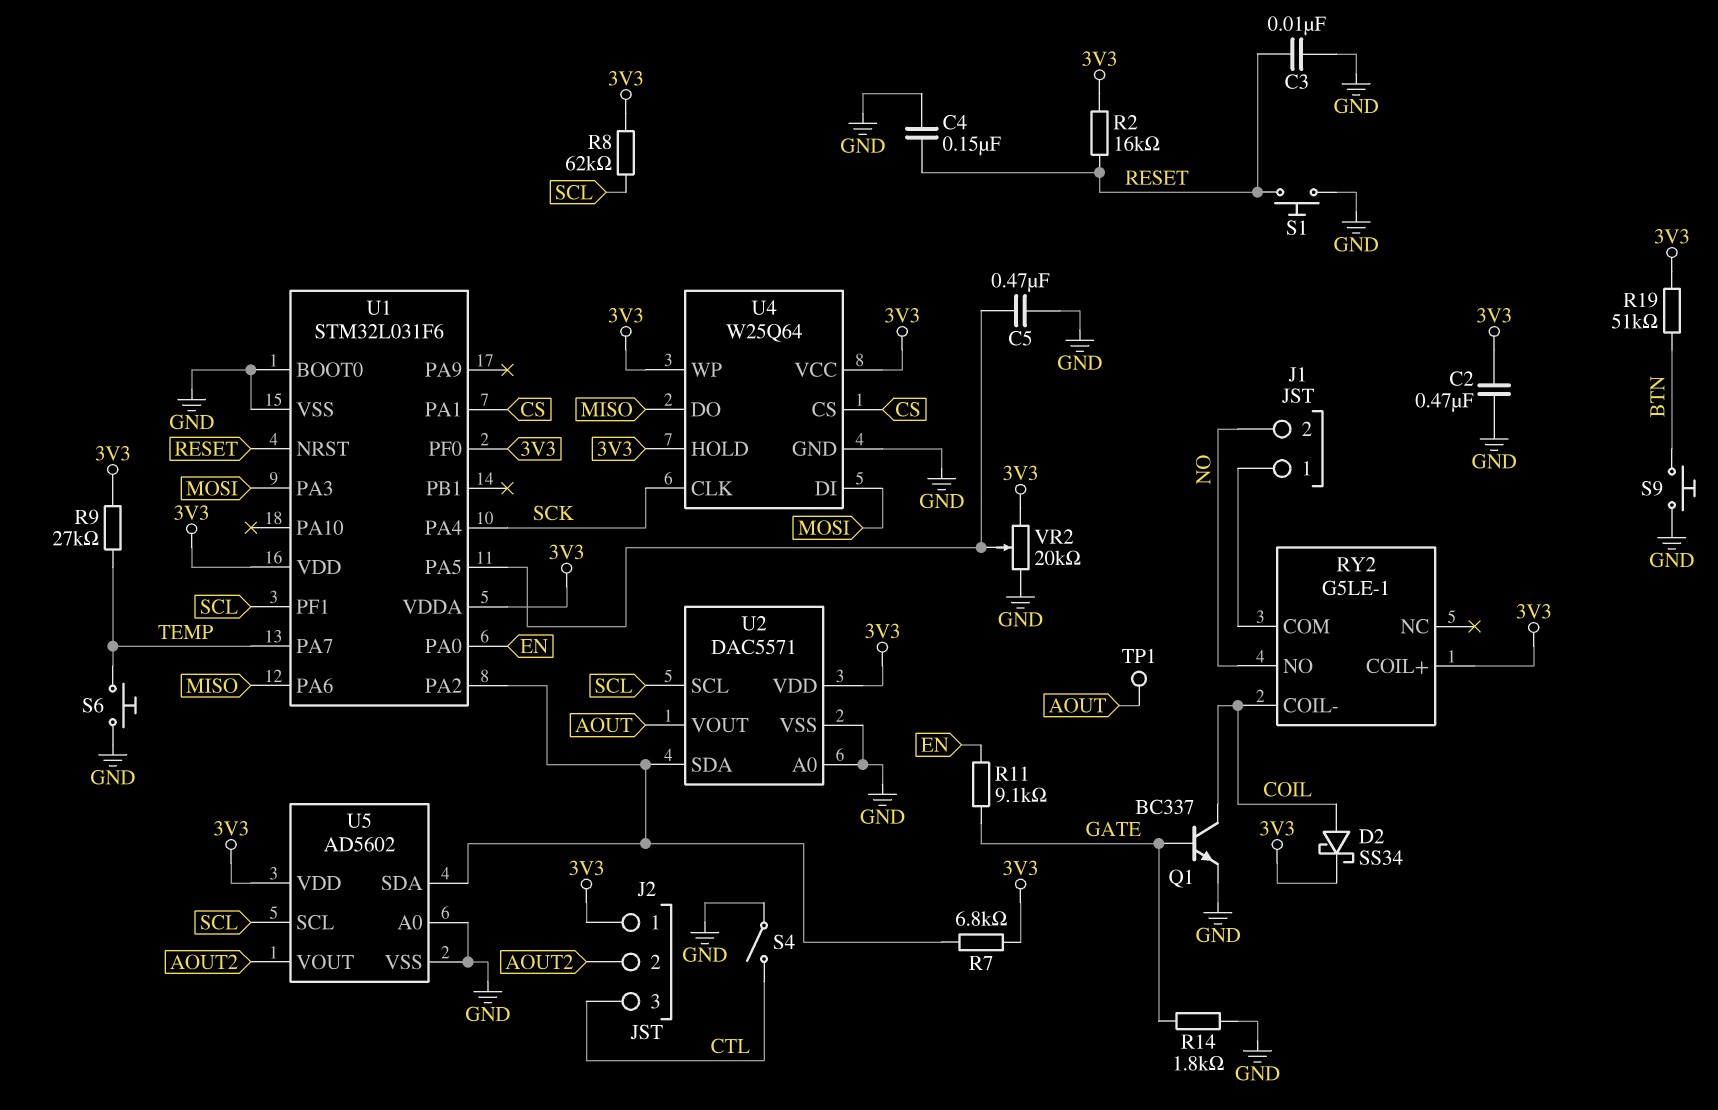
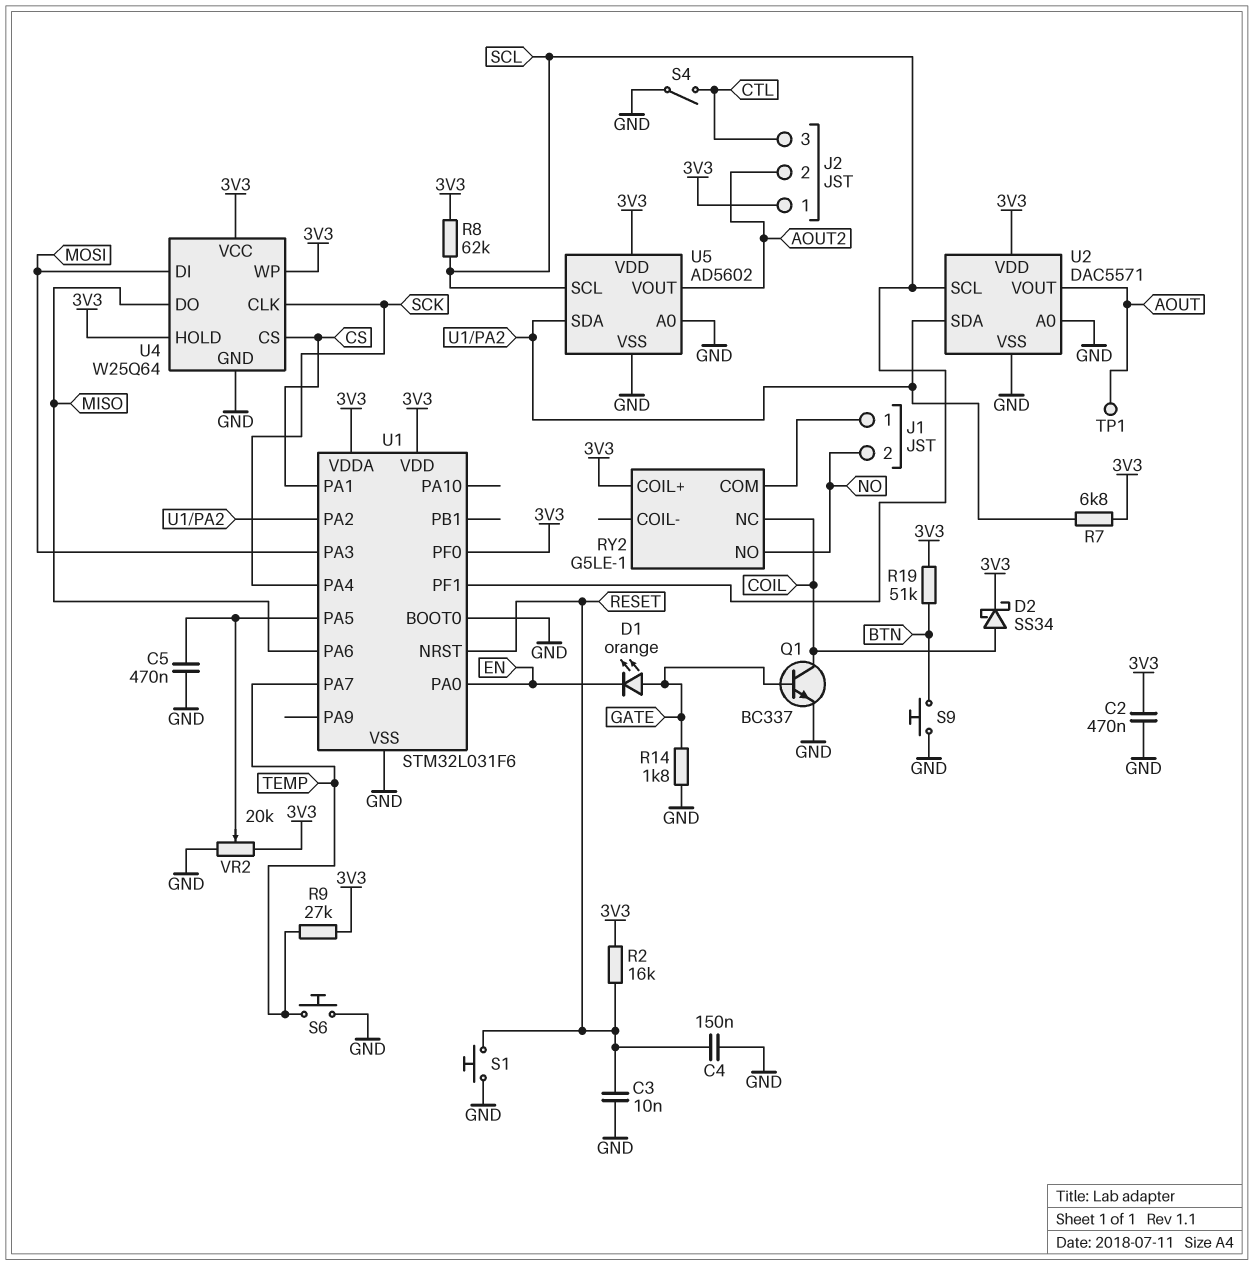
D1: none -> LED orange (A GATE, K EN)
R11: 9.1k (EN, GATE) -> none
RY2 pin COIL-: COIL -> none
RY2 pin NC: none -> COIL

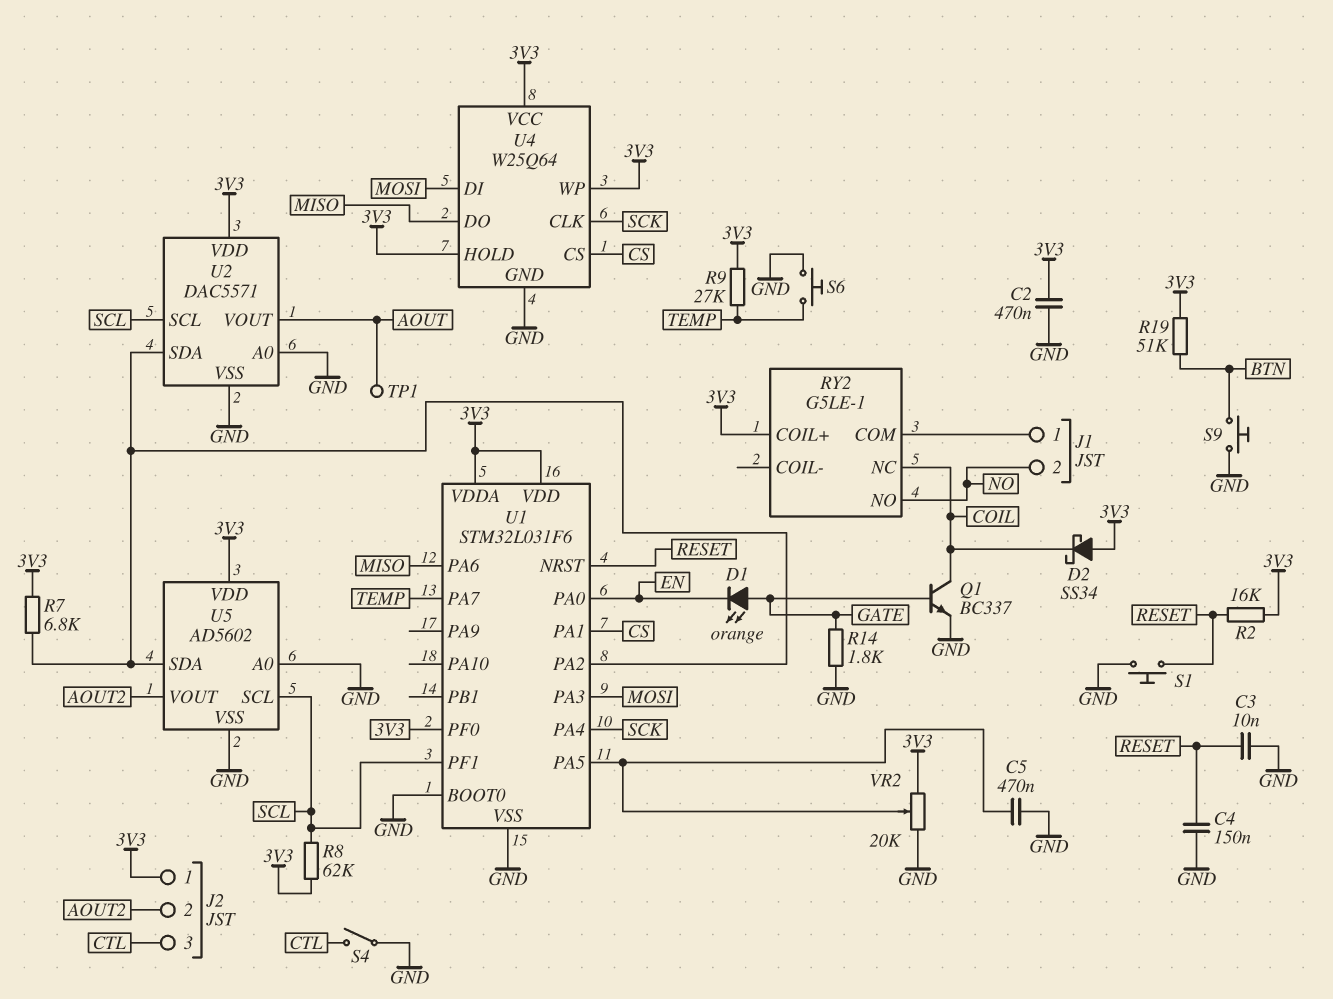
D2: schottky SS34 (A COIL, K 3V3) -> schottky SS34 (A 3V3, K COIL)

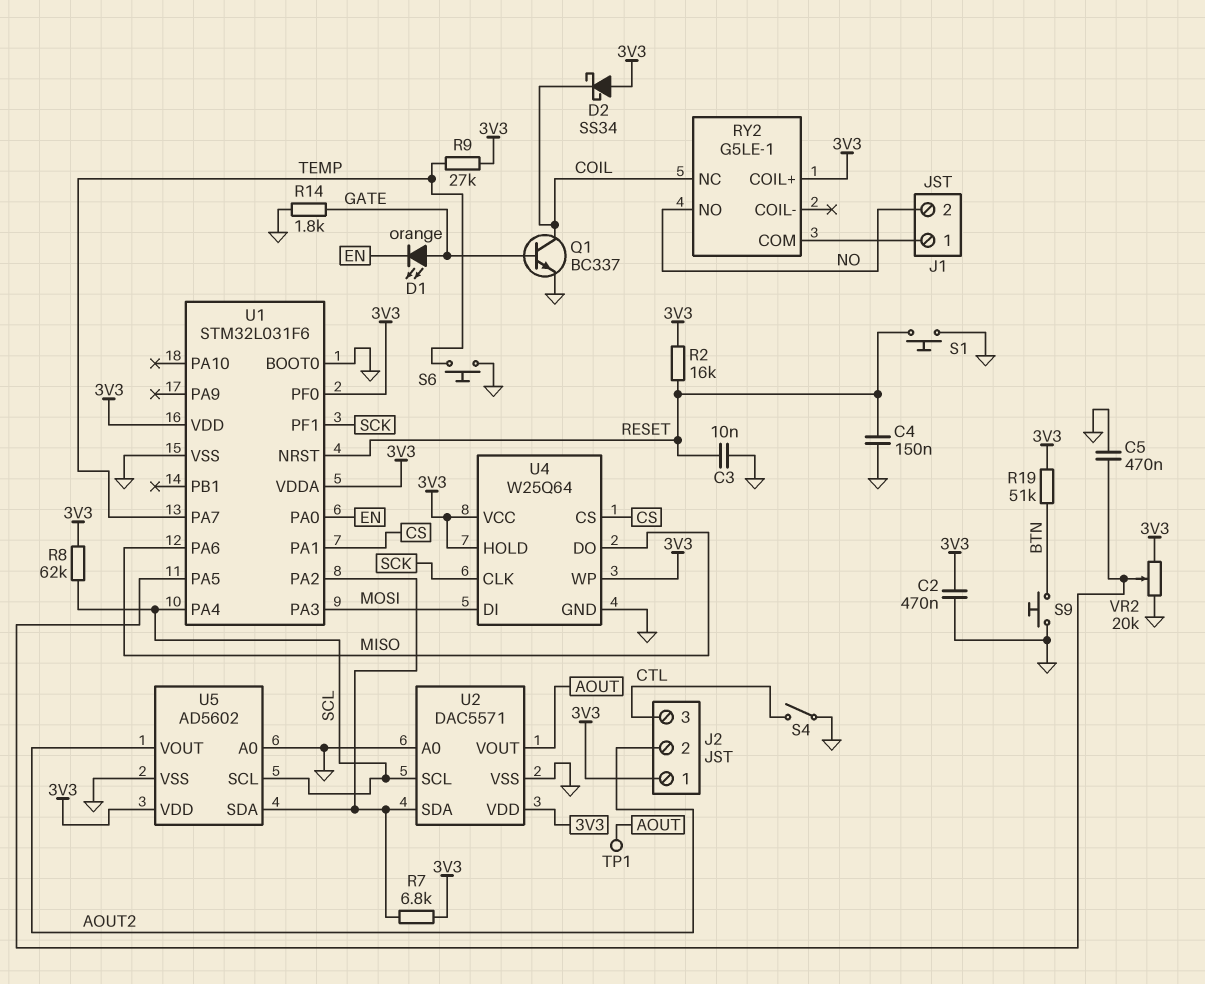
U1 pin PA4: SCK -> SCL
U1 pin PF1: SCL -> SCK

